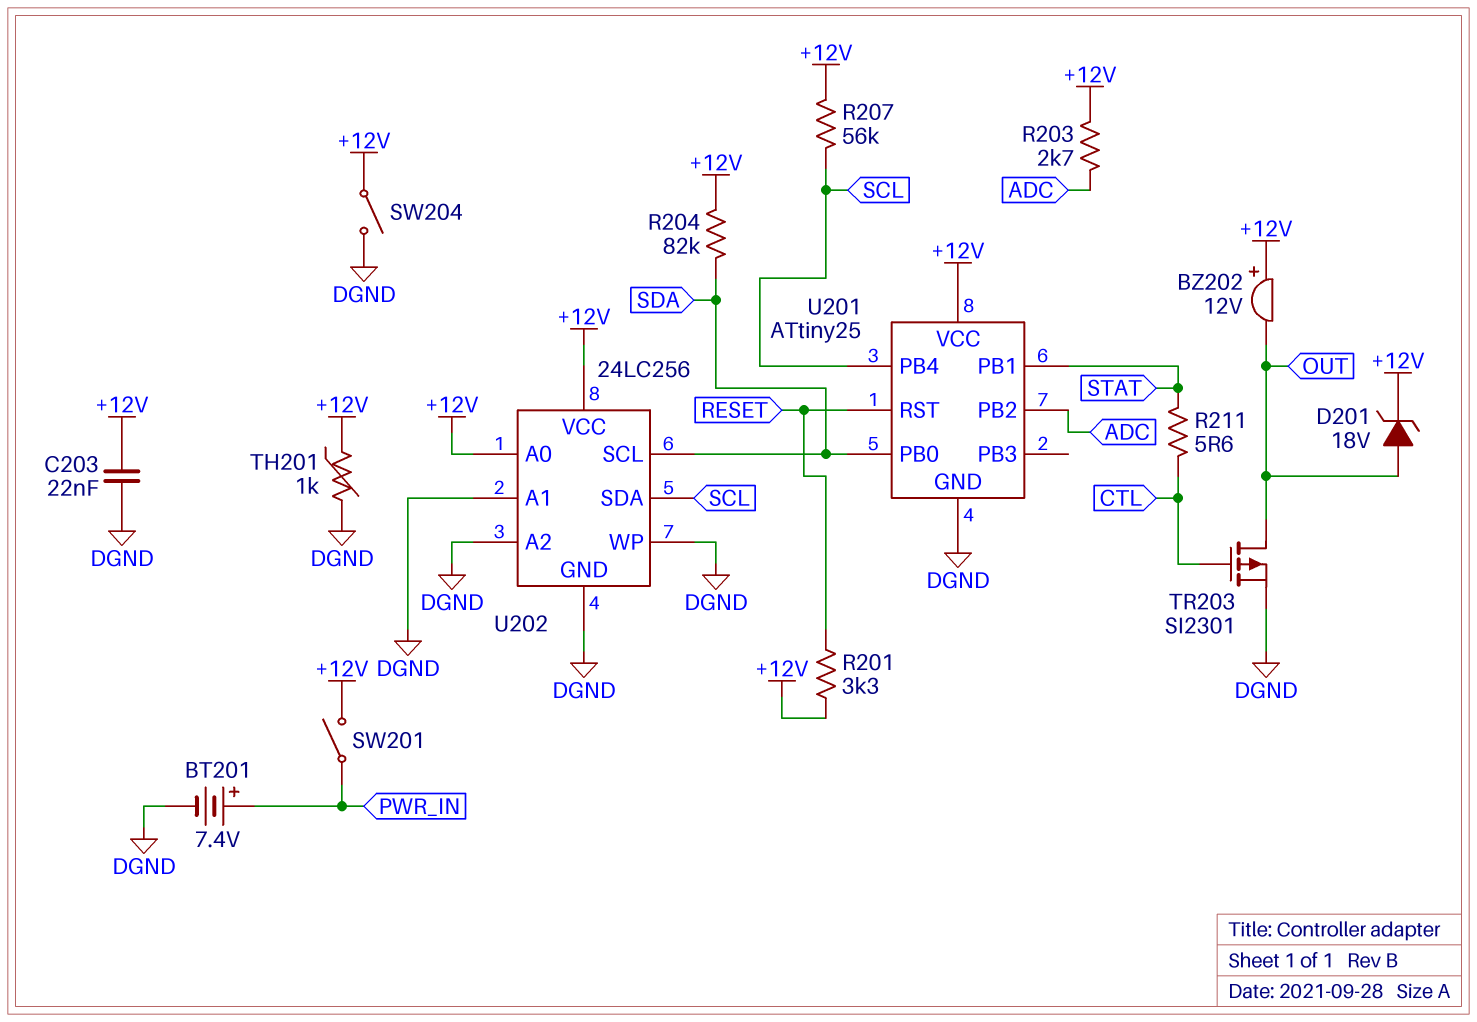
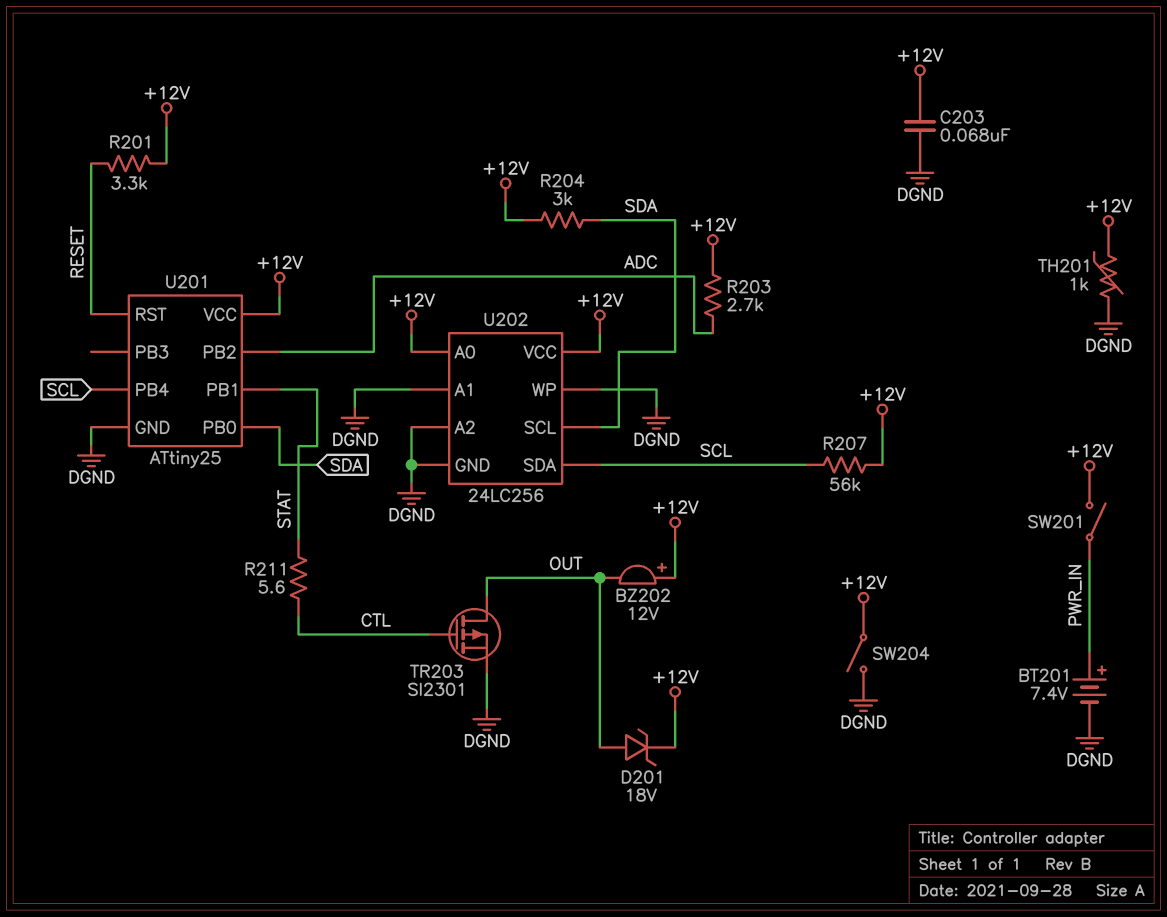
C203: 22nF (+12V, DGND) -> 68nF (+12V, DGND)
R204: 82k (+12V, SDA) -> 3k (+12V, SDA)

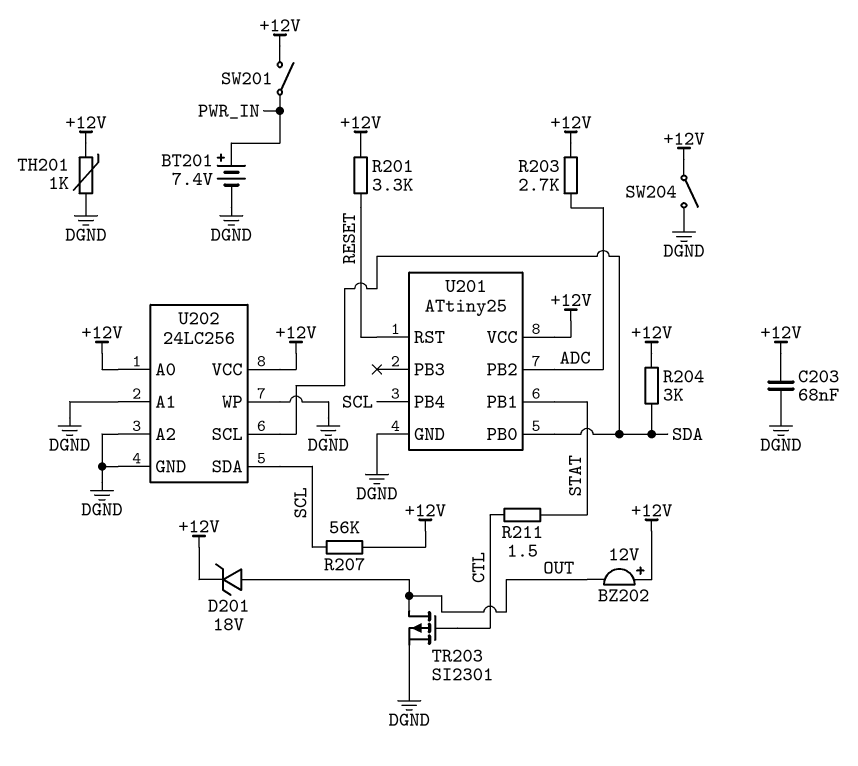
R211: 5.6 (CTL, STAT) -> 1.5 (CTL, STAT)

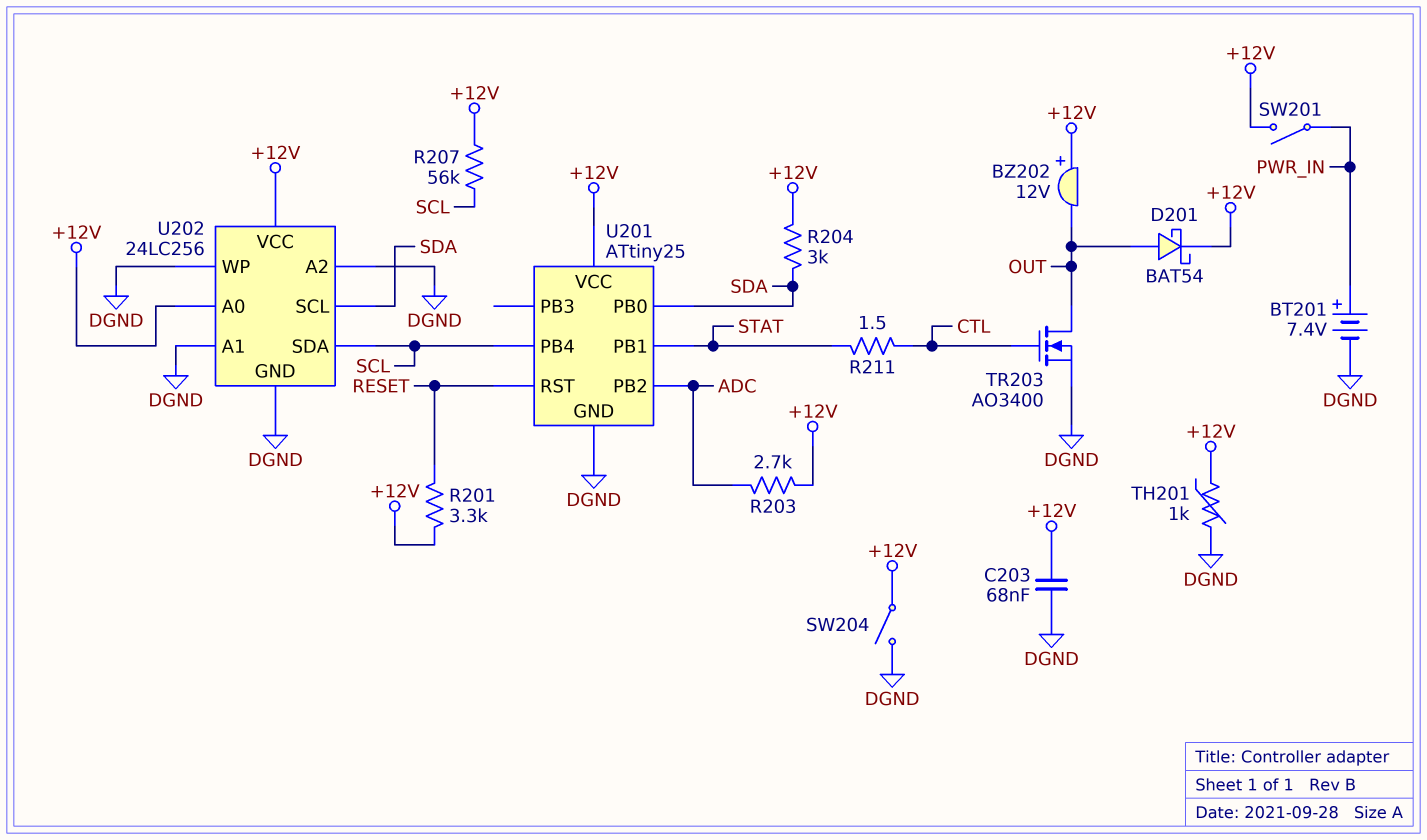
D201: zener 18V (A OUT, K +12V) -> schottky BAT54 (A OUT, K +12V)
TR203: PMOS SI2301 (G CTL, D OUT, S DGND) -> NMOS AO3400 (G CTL, D OUT, S DGND)

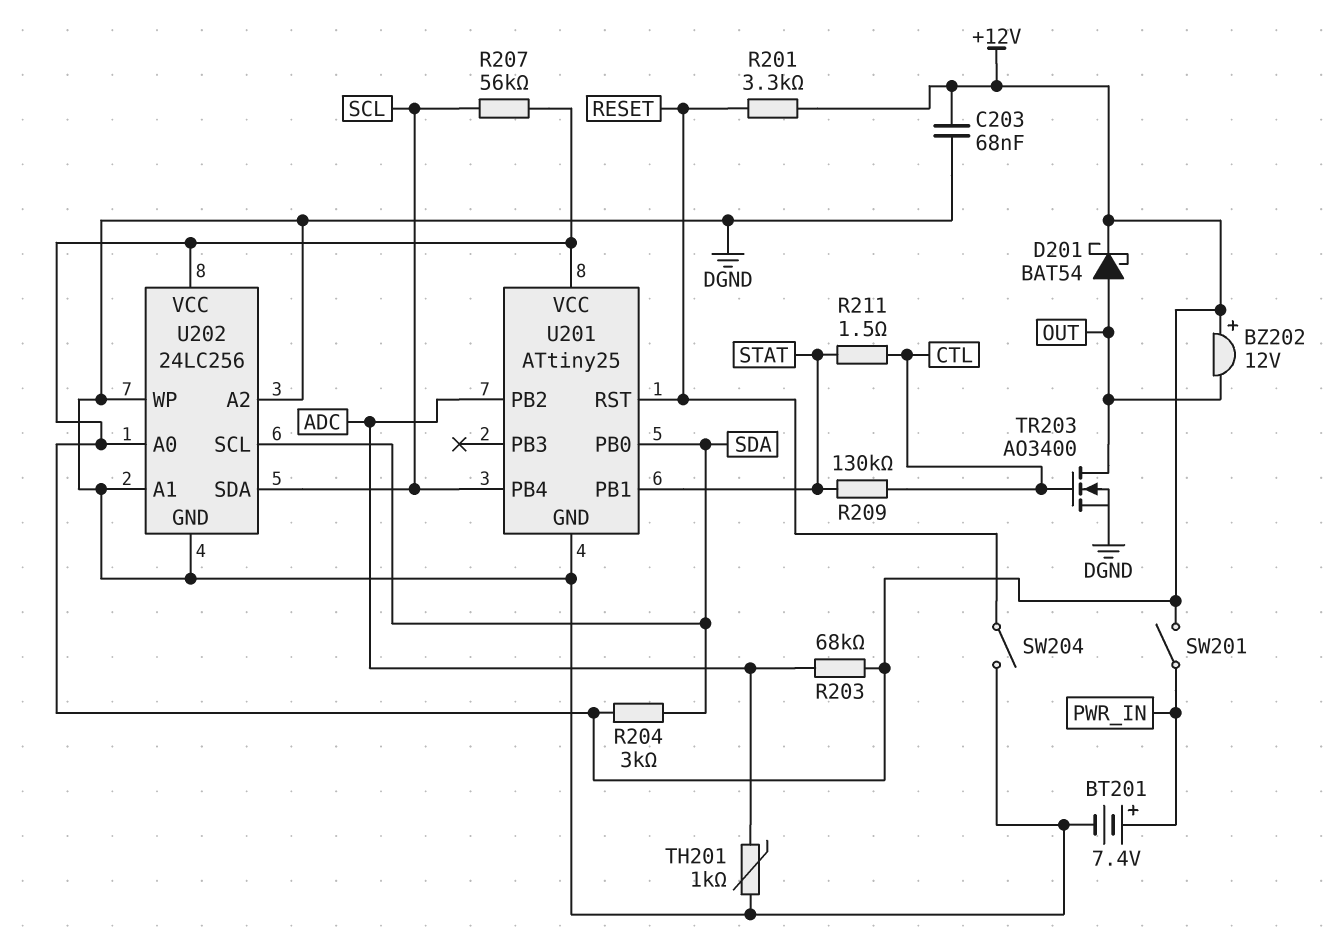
R203: 2.7k (+12V, ADC) -> 68k (+12V, ADC)
R209: none -> 130k (CTL, STAT)
SW204: switch (+12V, DGND) -> switch (DGND, RESET)
TH201: 1k (+12V, DGND) -> 1k (ADC, DGND)

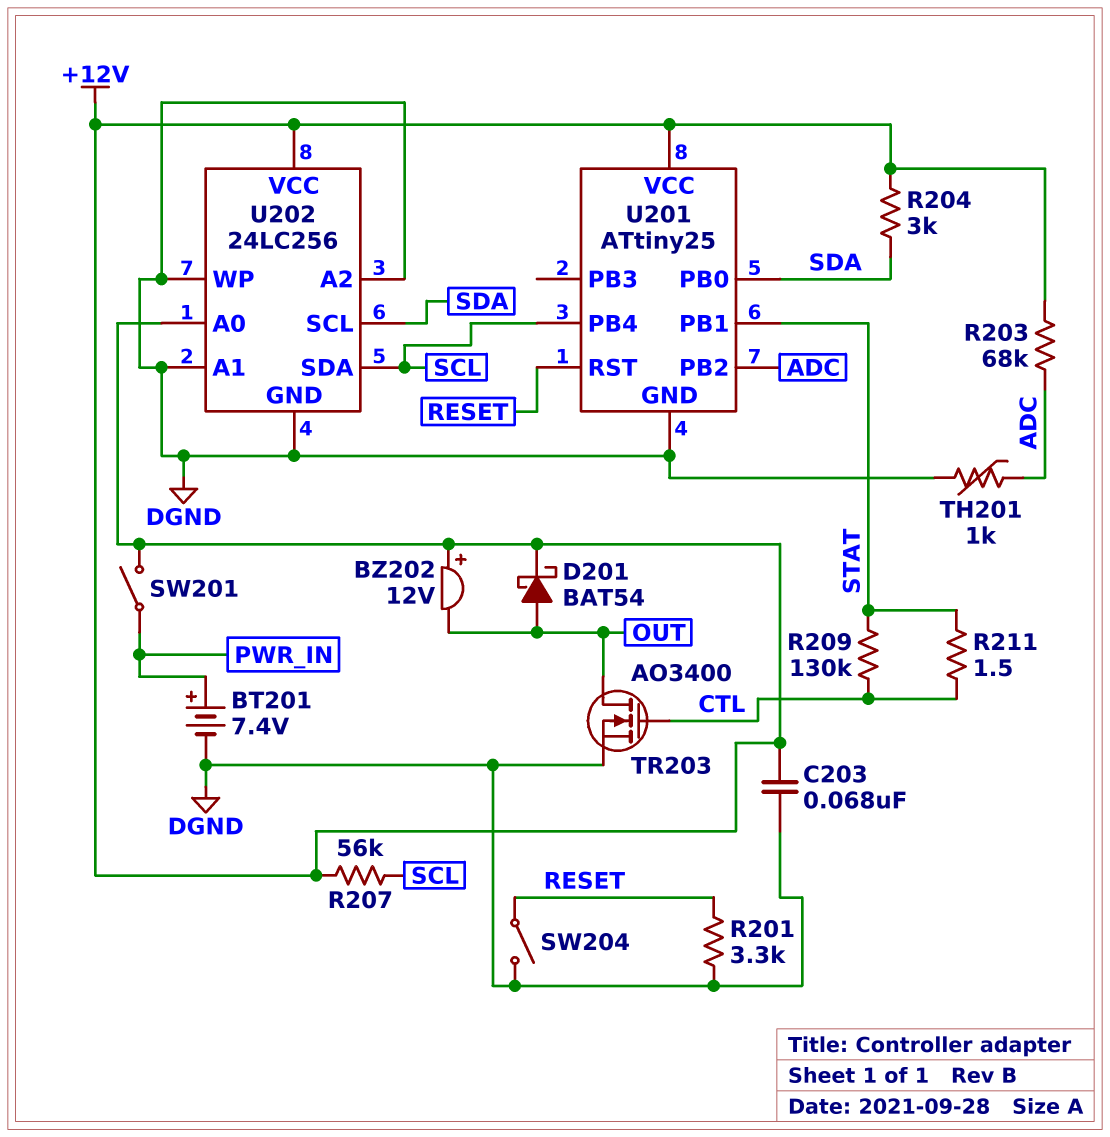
R201: 3.3k (+12V, RESET) -> 3.3k (DGND, RESET)

